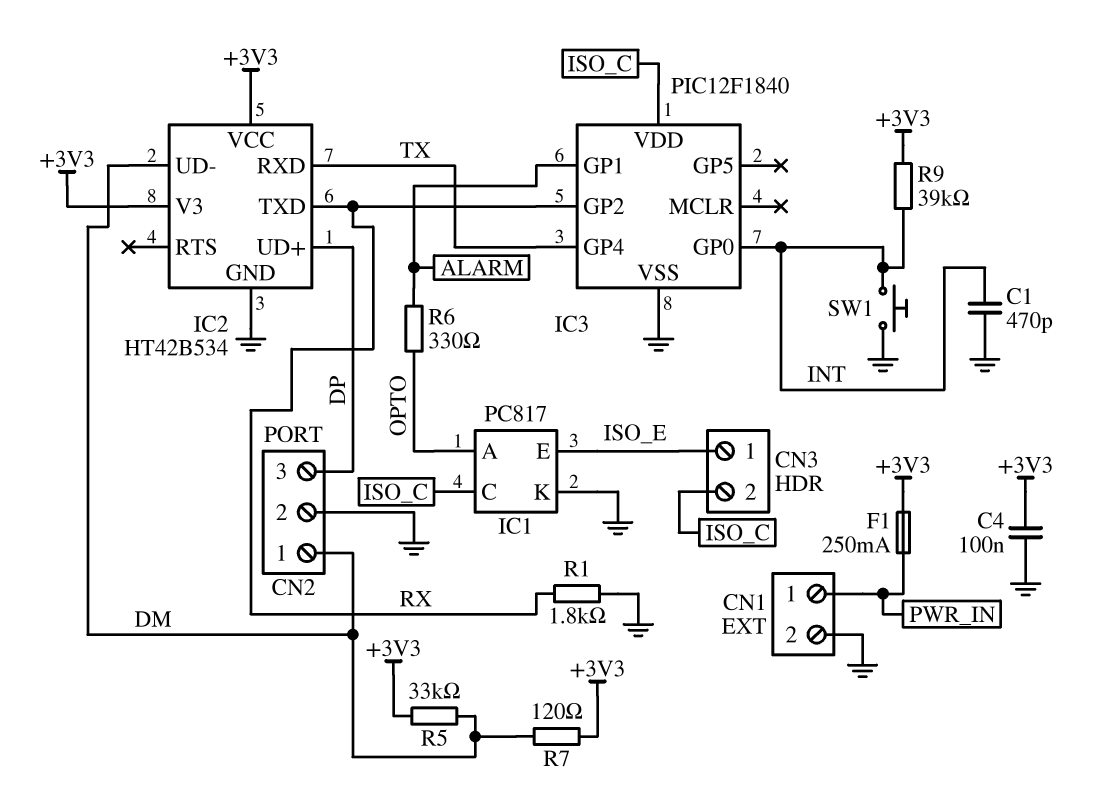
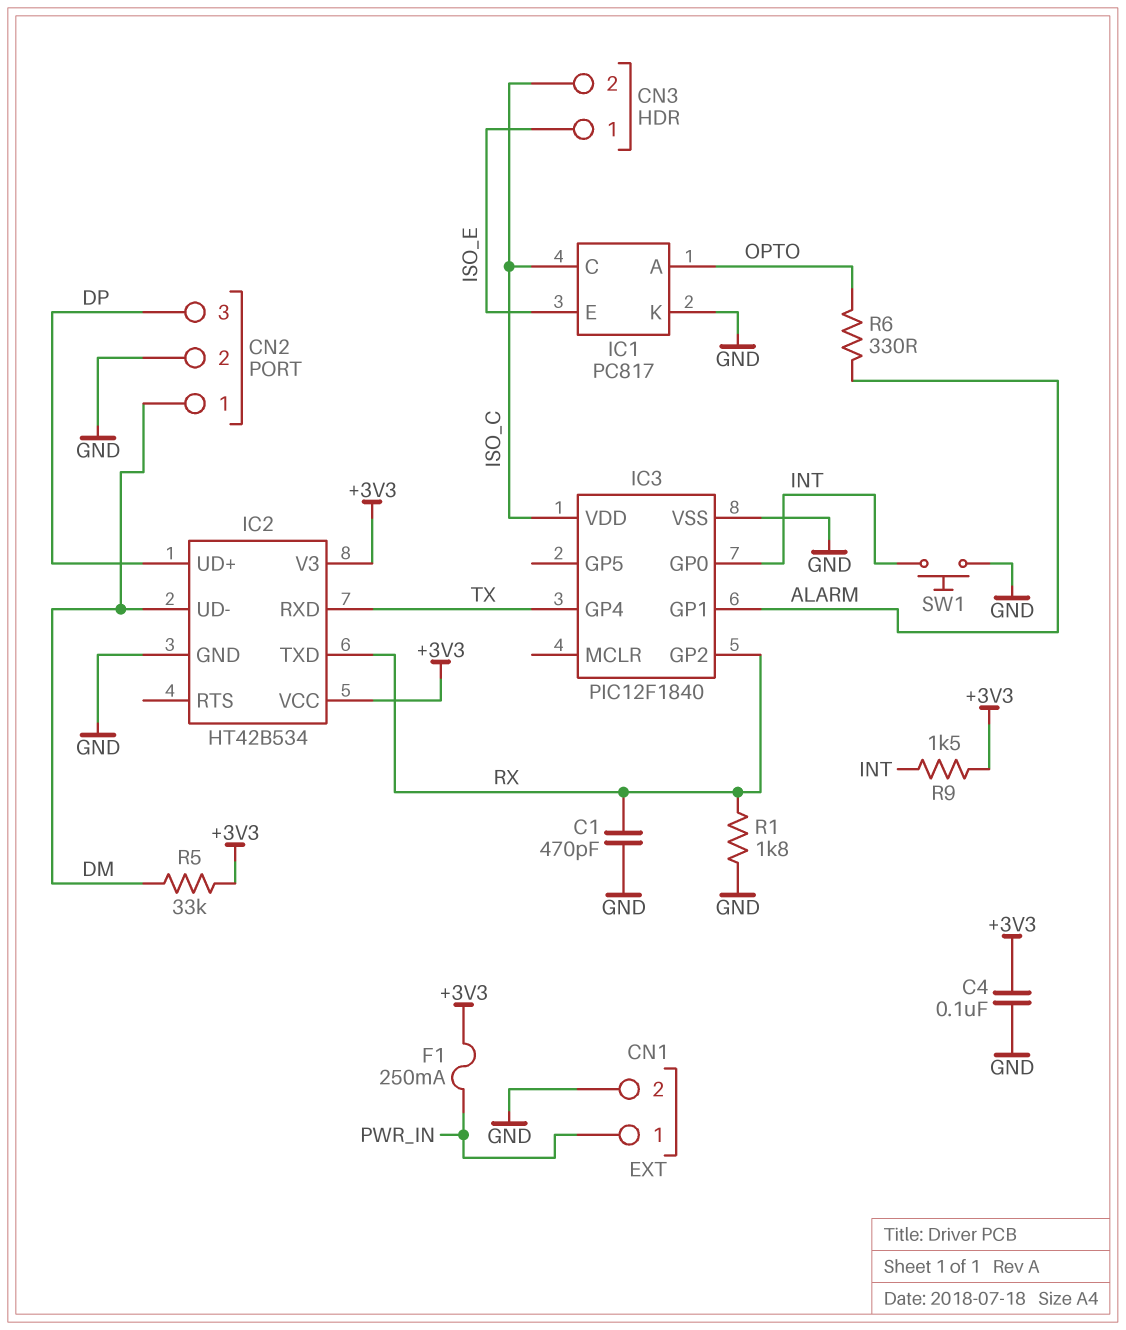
C1: 470pF (GND, INT) -> 470pF (GND, RX)
R7: 120 (+3V3, DM) -> none
R9: 39k (+3V3, INT) -> 1.5k (+3V3, INT)

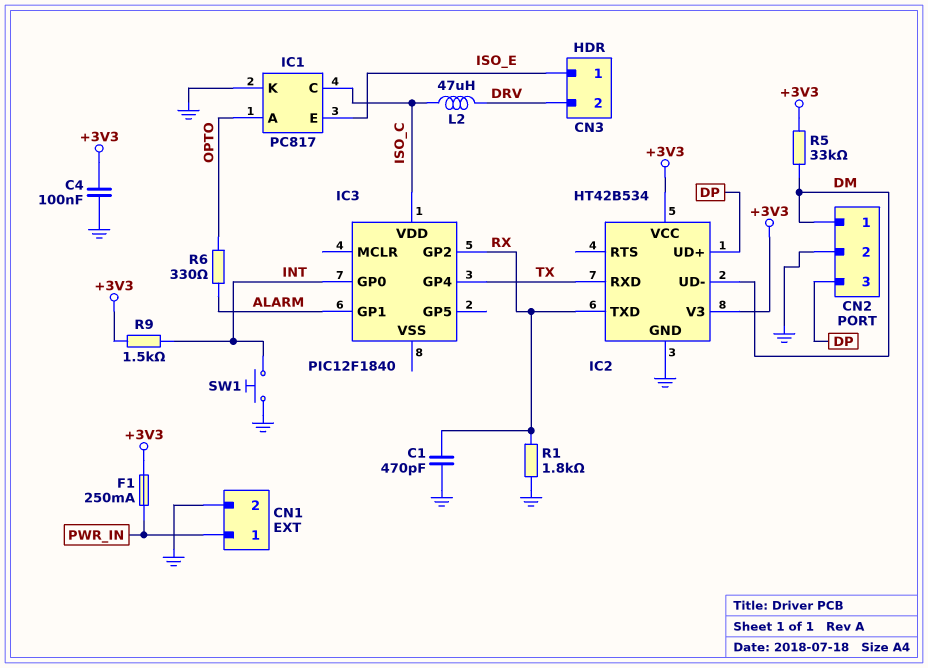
CN3 pin 2: ISO_C -> DRV
IC3 pin VSS: GND -> none
L2: none -> 47uH (DRV, ISO_C)

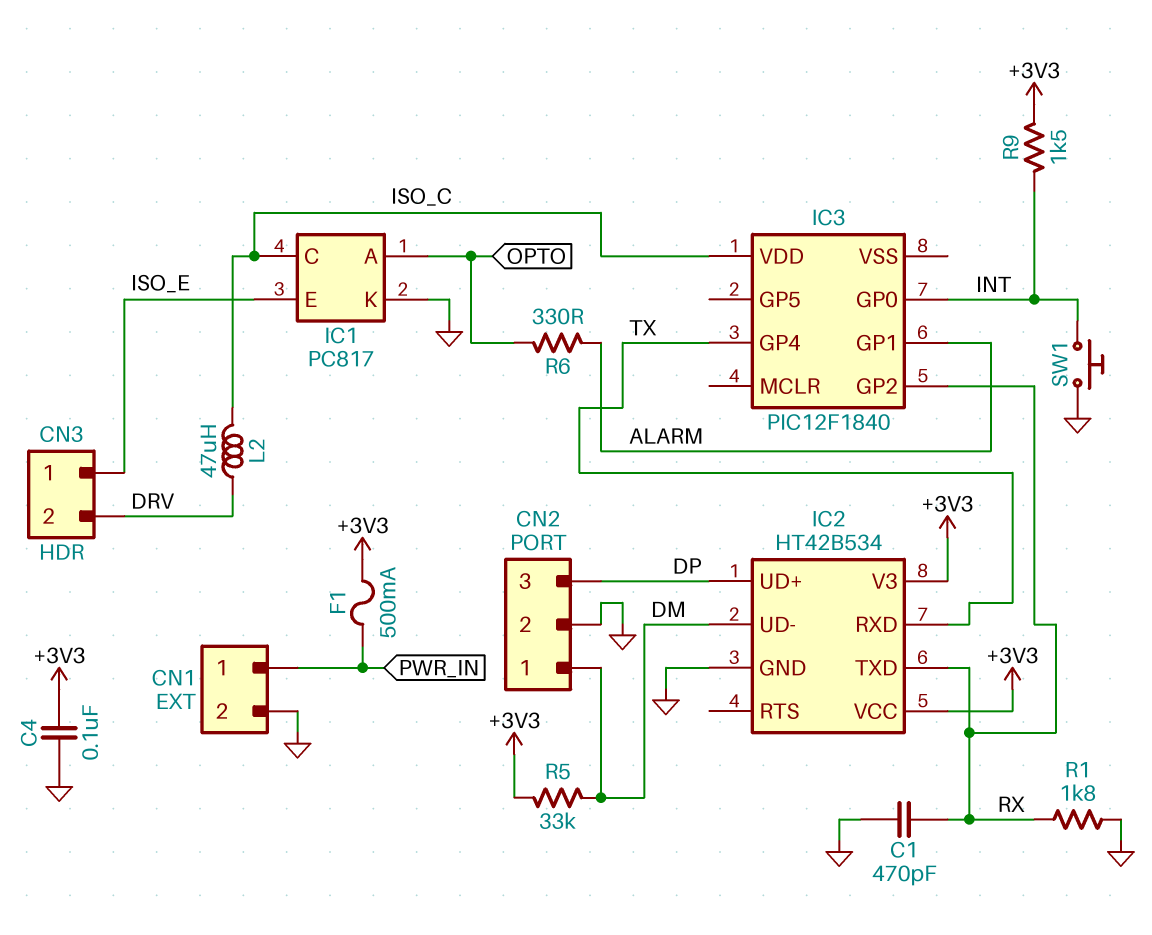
F1: 250mA (+3V3, PWR_IN) -> 500mA (+3V3, PWR_IN)

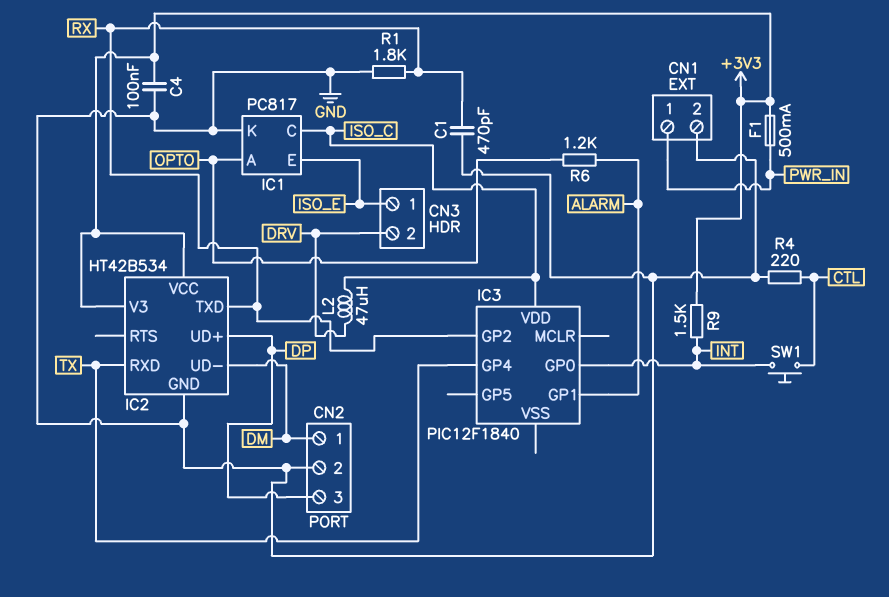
R4: none -> 220 (CTL, GND)
R5: 33k (+3V3, DM) -> none
R6: 330 (ALARM, OPTO) -> 1.2k (ALARM, OPTO)
SW1: button (GND, INT) -> button (CTL, INT)

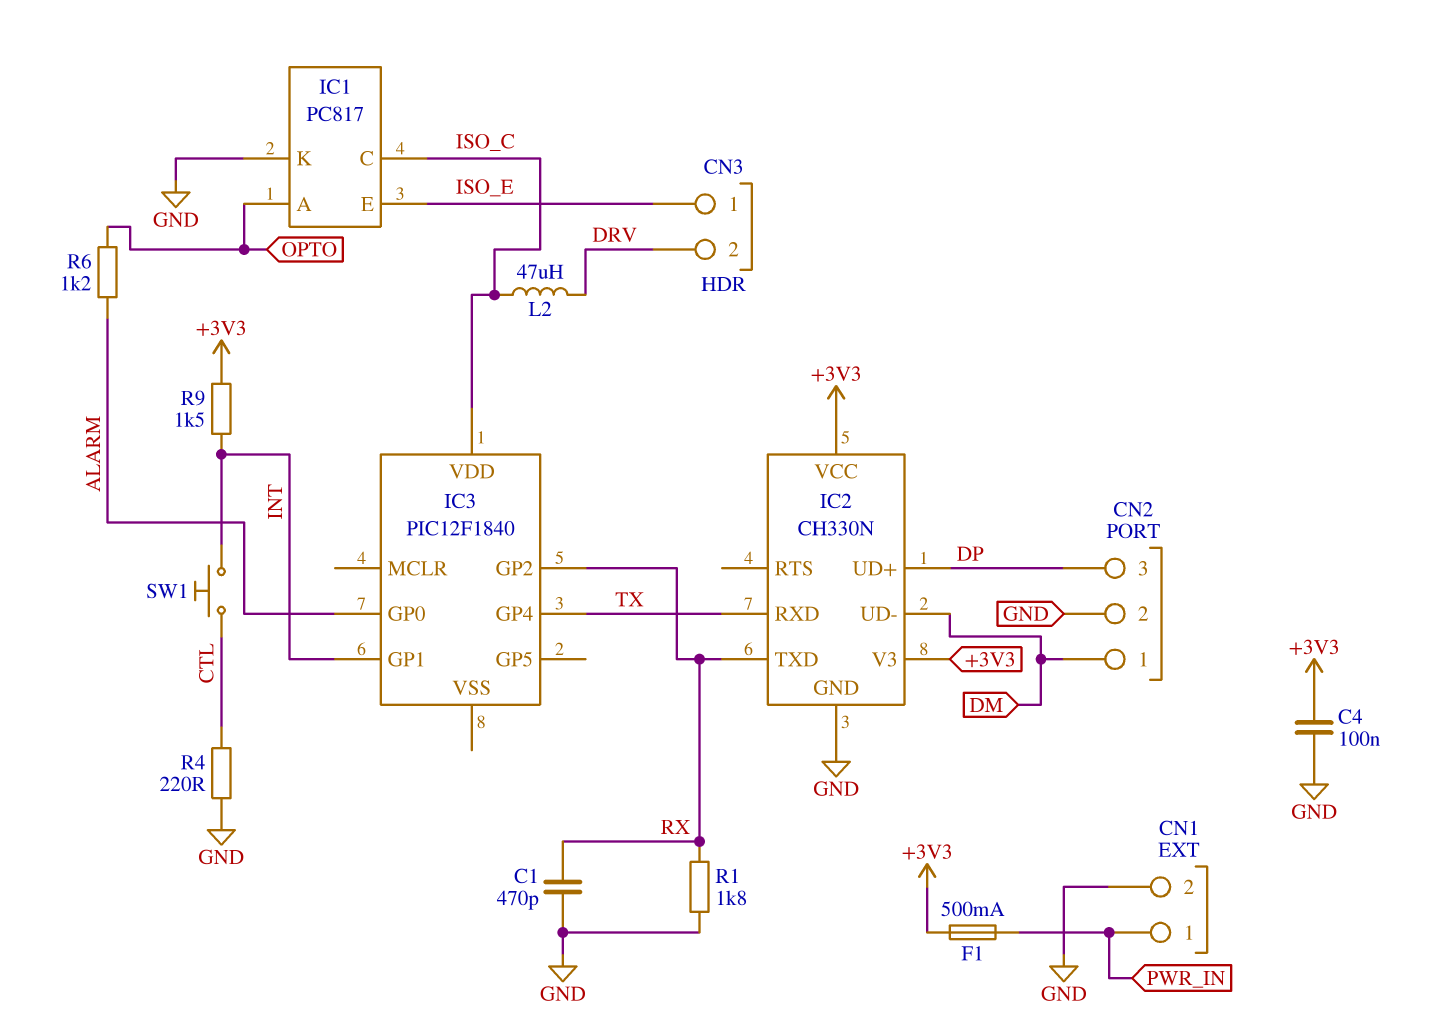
IC2: HT42B534 -> CH330N
IC3 pin GP0: INT -> ALARM
IC3 pin GP1: ALARM -> INT

